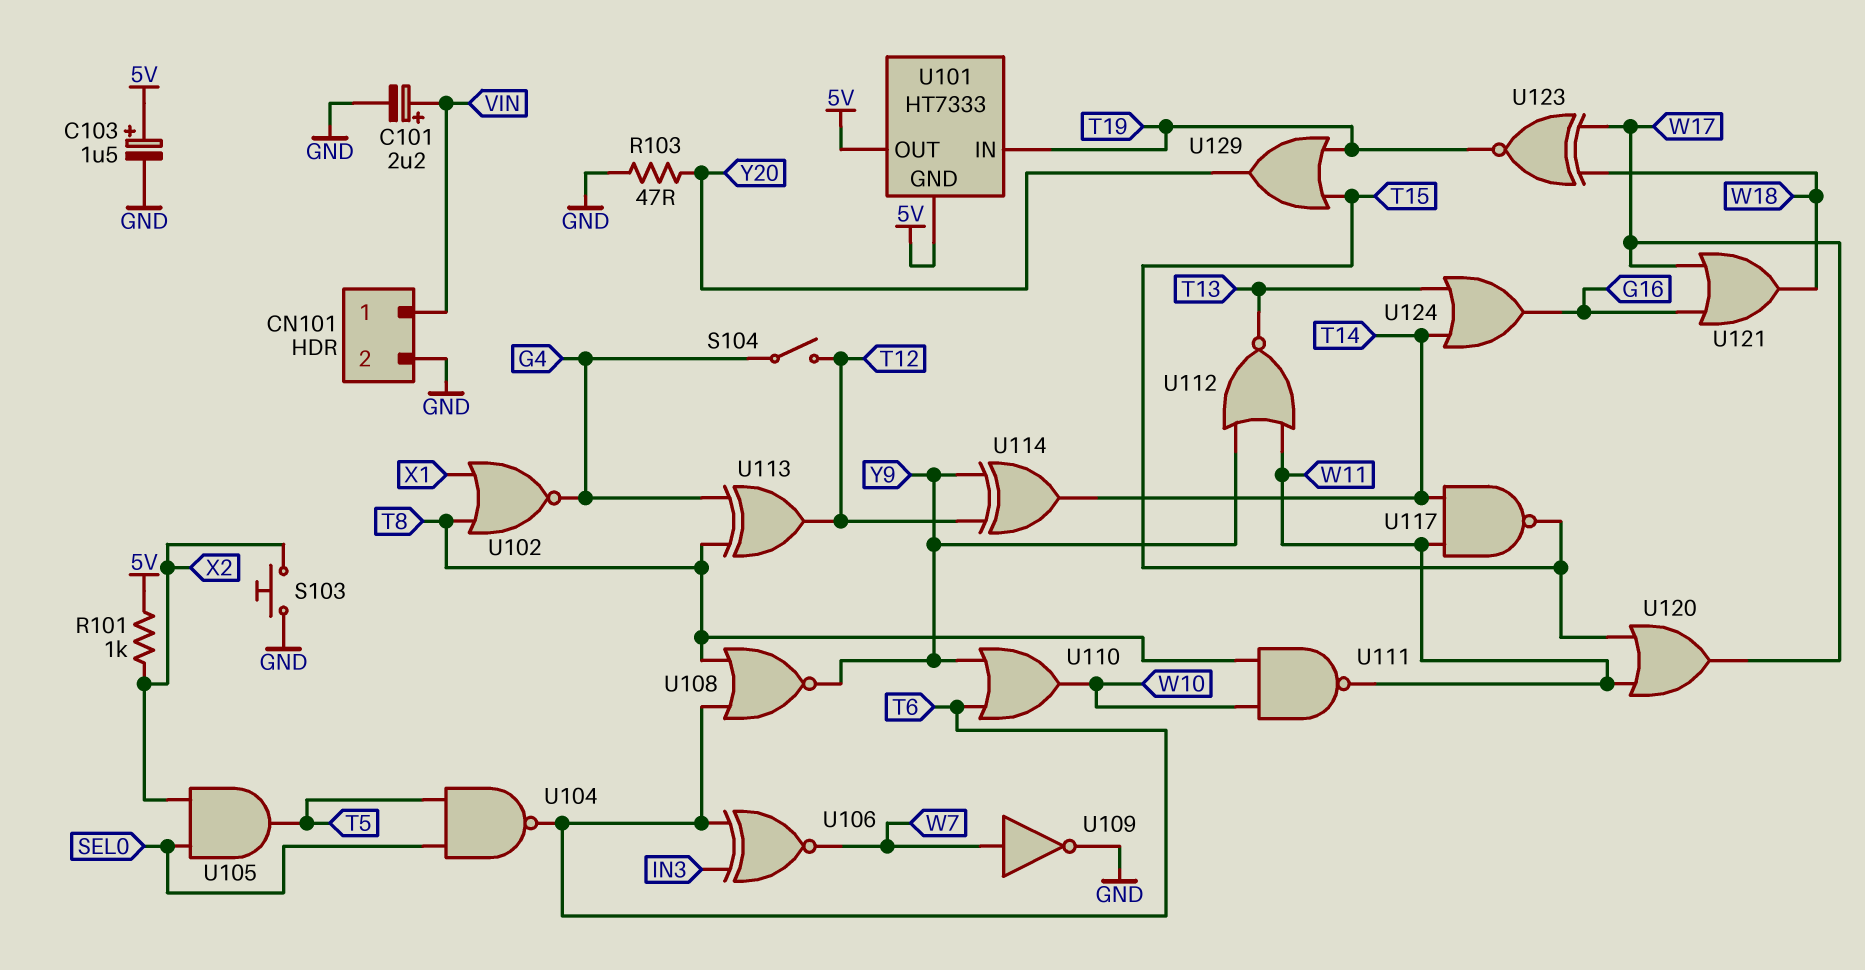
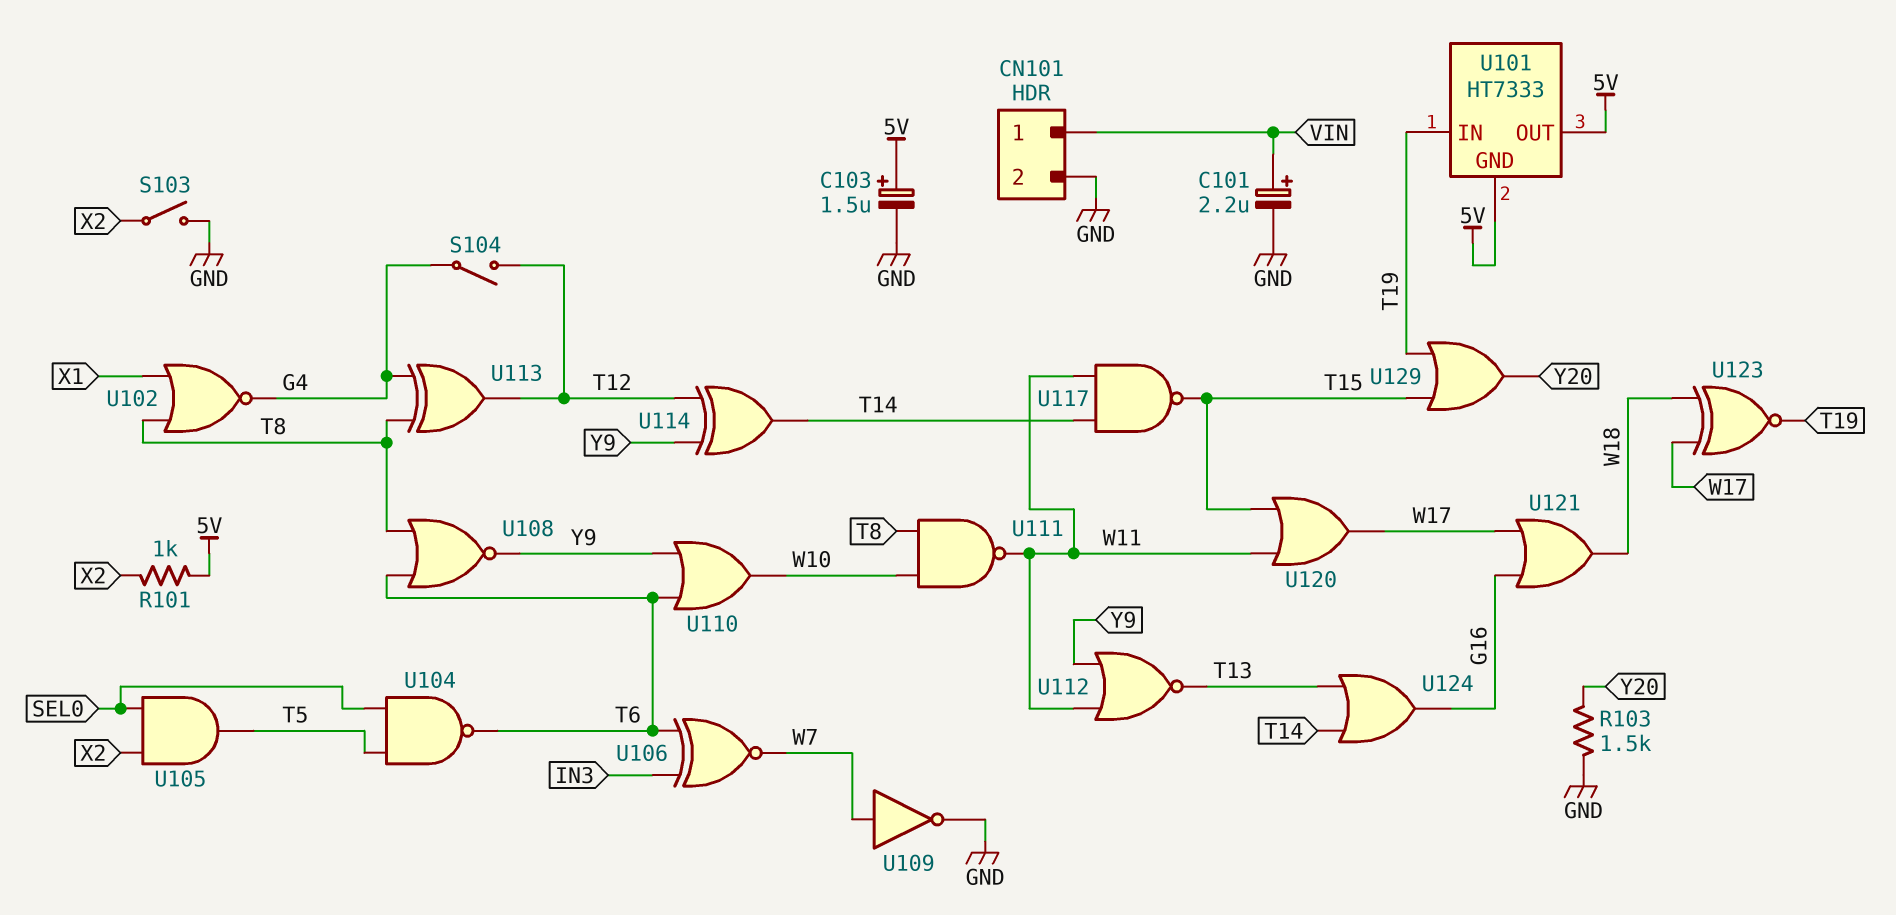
R103: 47 (GND, Y20) -> 1.5k (GND, Y20)
S103: button (GND, X2) -> switch (GND, X2)

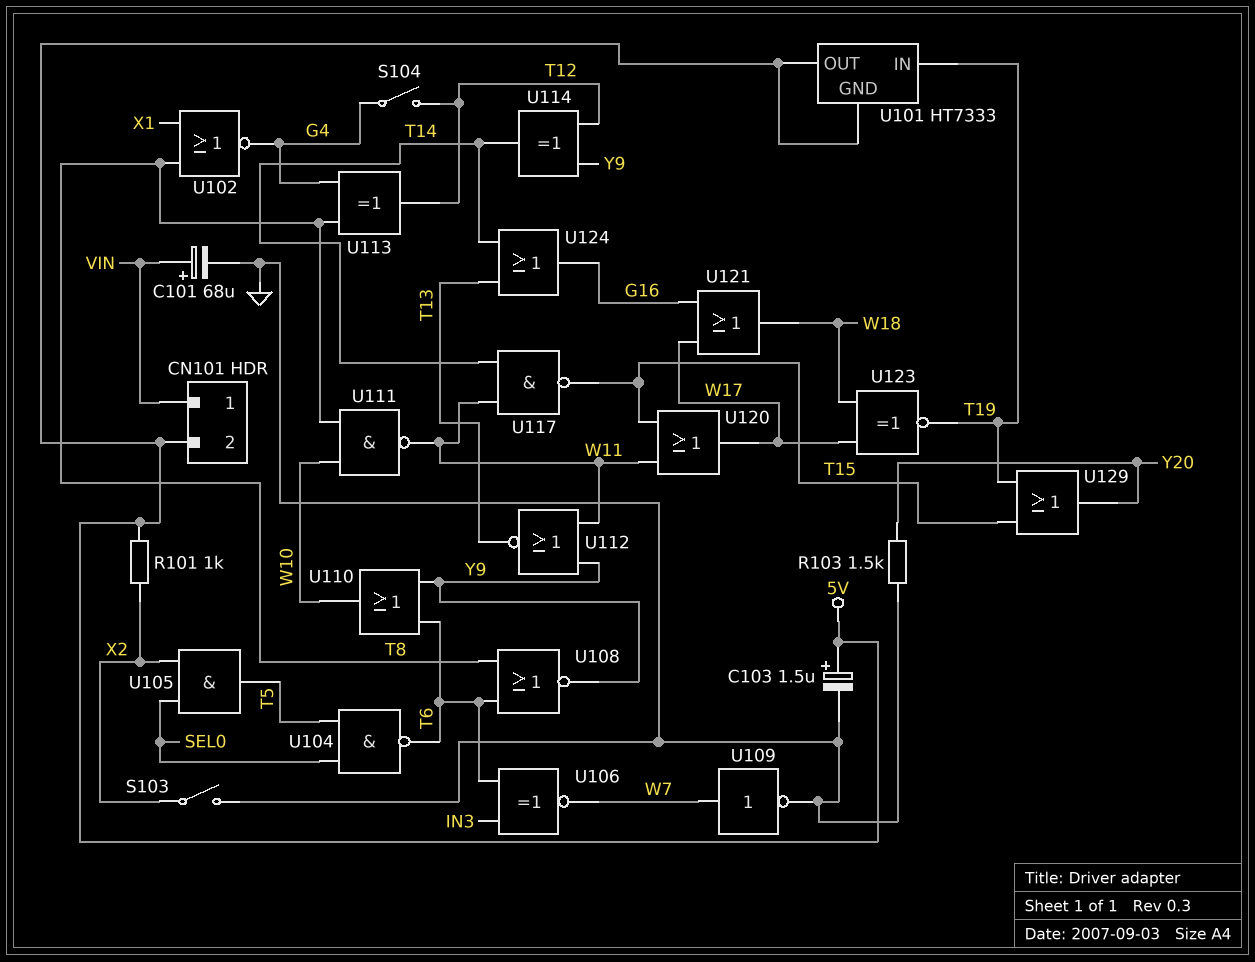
C101: 2.2uF (plus VIN, minus GND) -> 68uF (plus VIN, minus GND)
CN101 pin 2: GND -> 5V

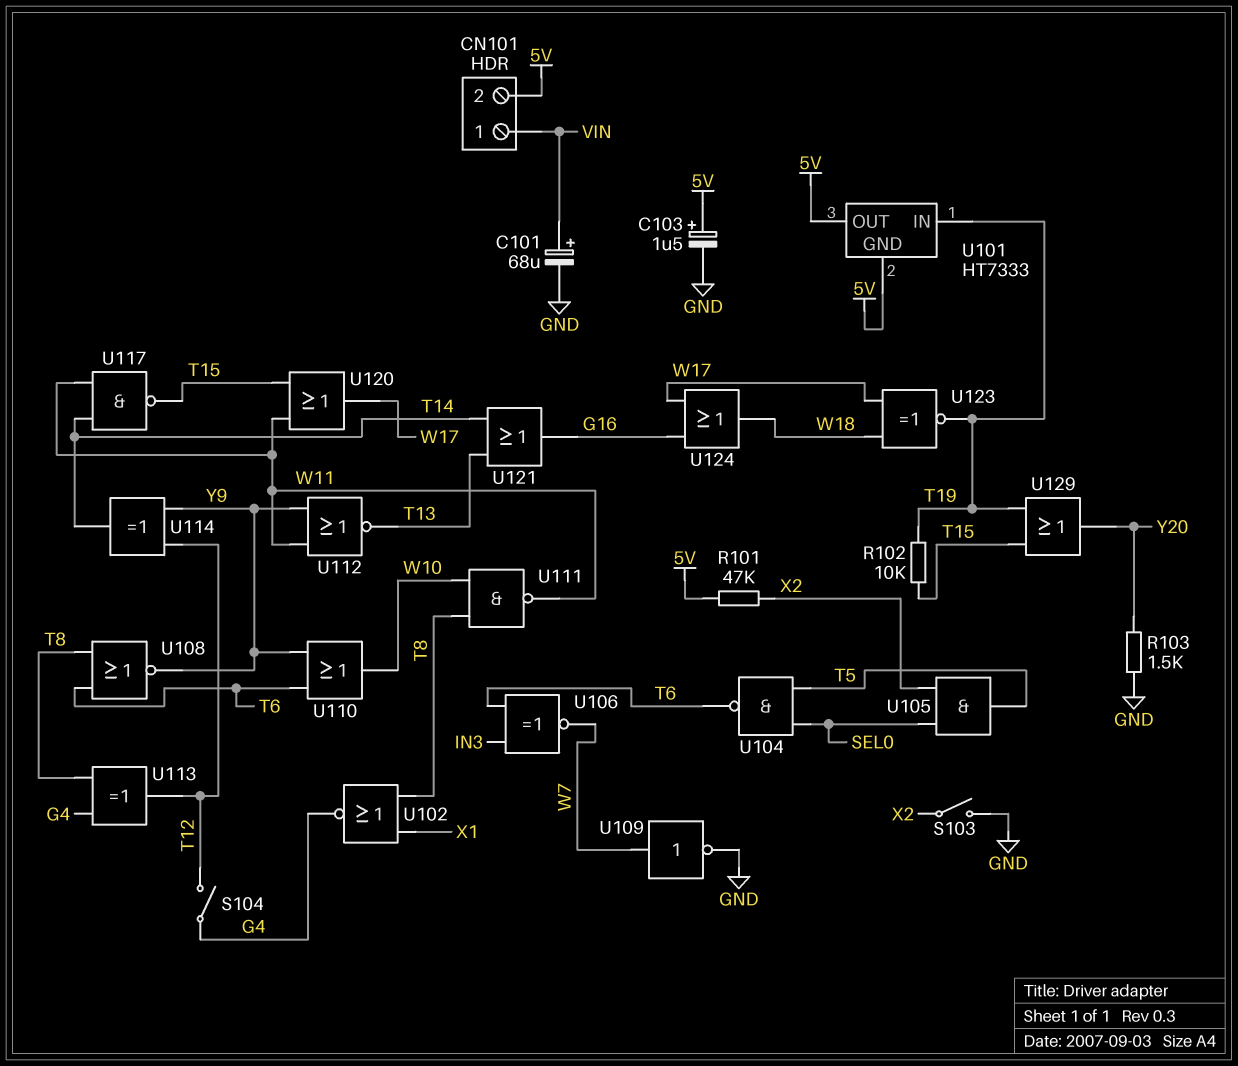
R101: 1k (5V, X2) -> 47k (5V, X2)
R102: none -> 10k (T15, T19)
U121: OR (in G16, in W17, out W18) -> OR (in T13, in T14, out G16)
U124: OR (in T13, in T14, out G16) -> OR (in G16, in W17, out W18)

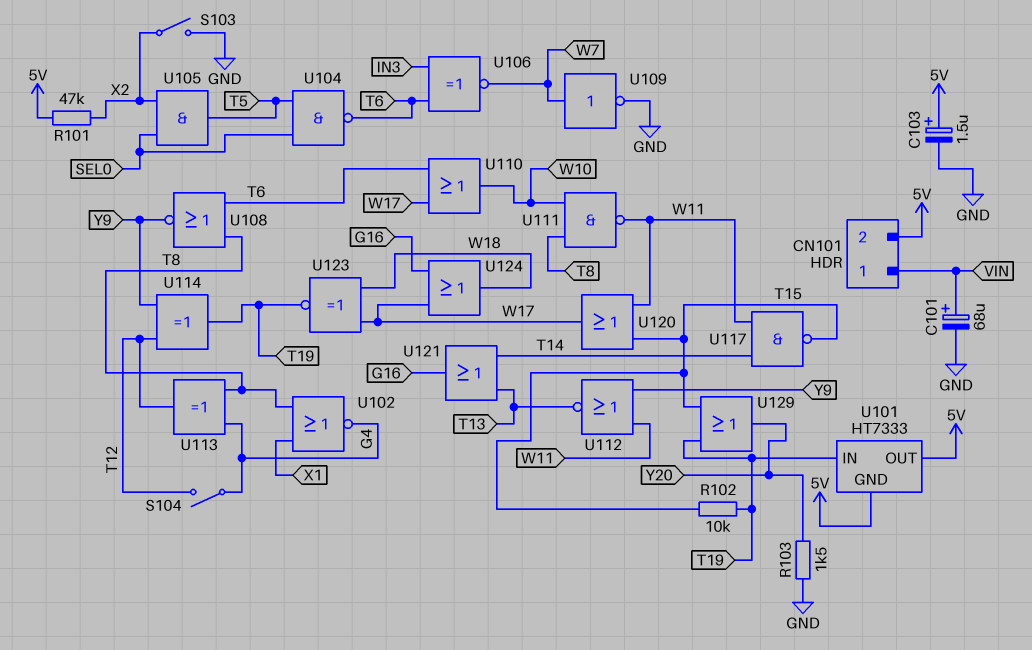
U110: OR (in T6, in Y9, out W10) -> OR (in T6, in W17, out W10)
U114: XOR (in T12, in Y9, out T14) -> XOR (in T12, in Y9, out T19)

